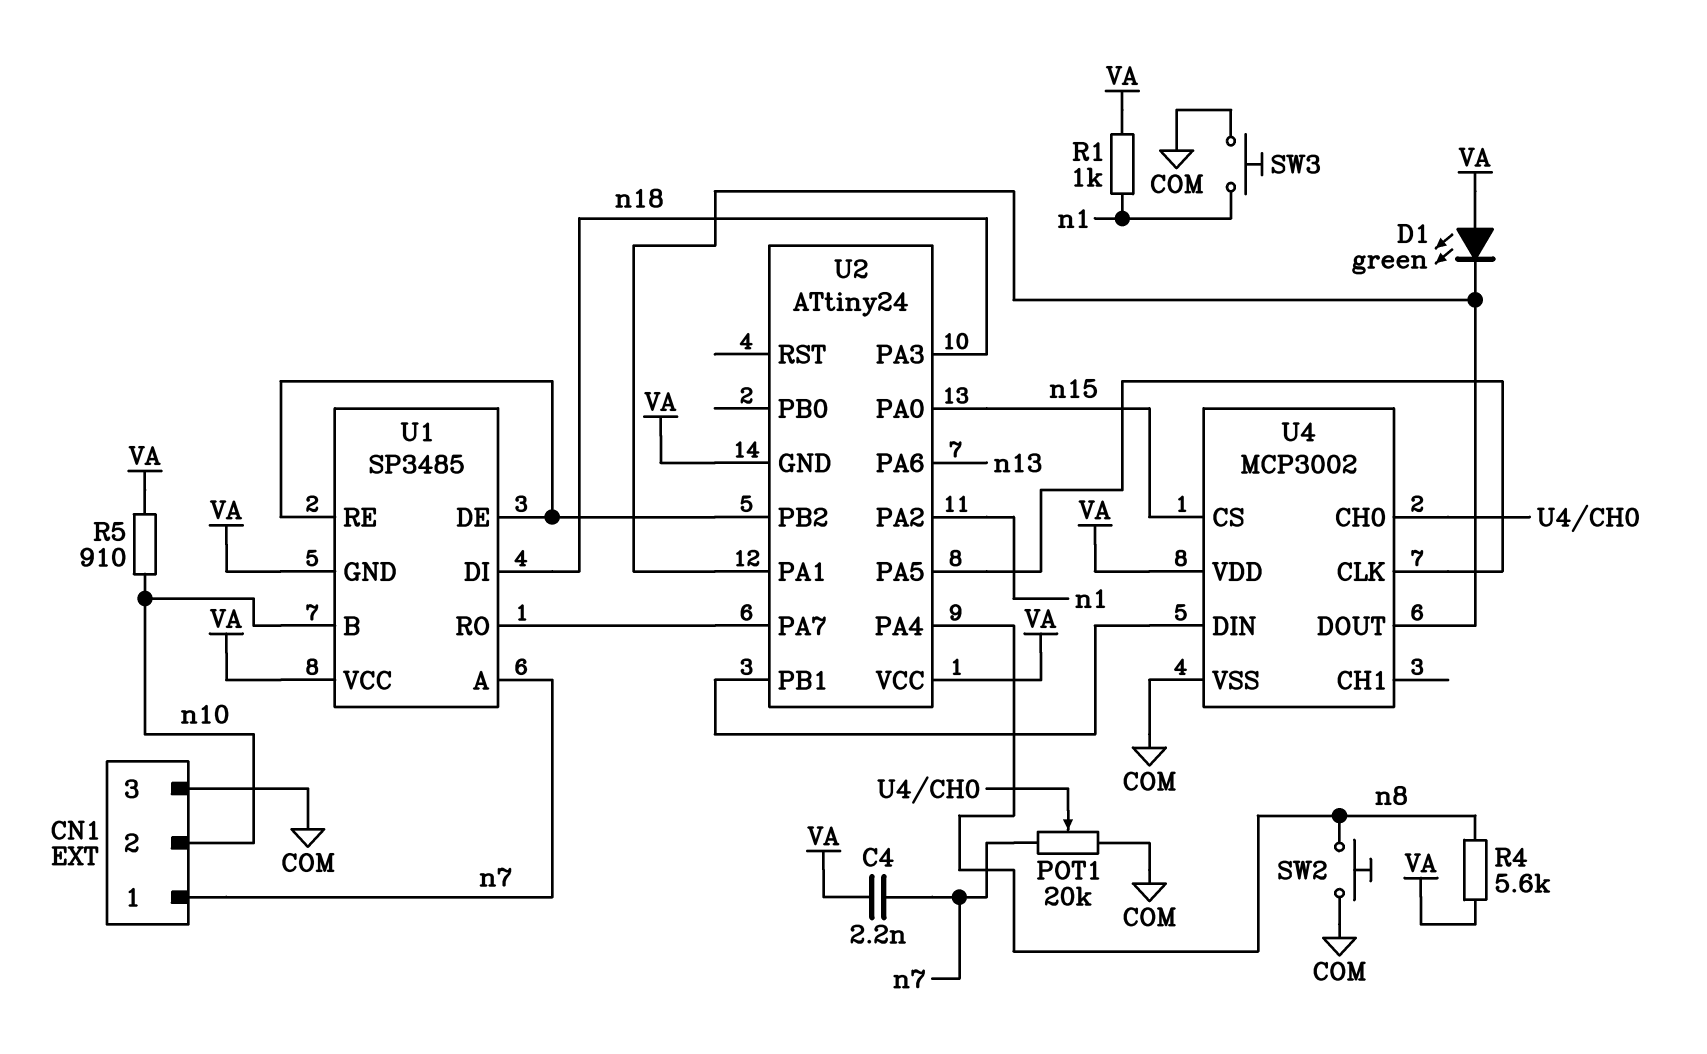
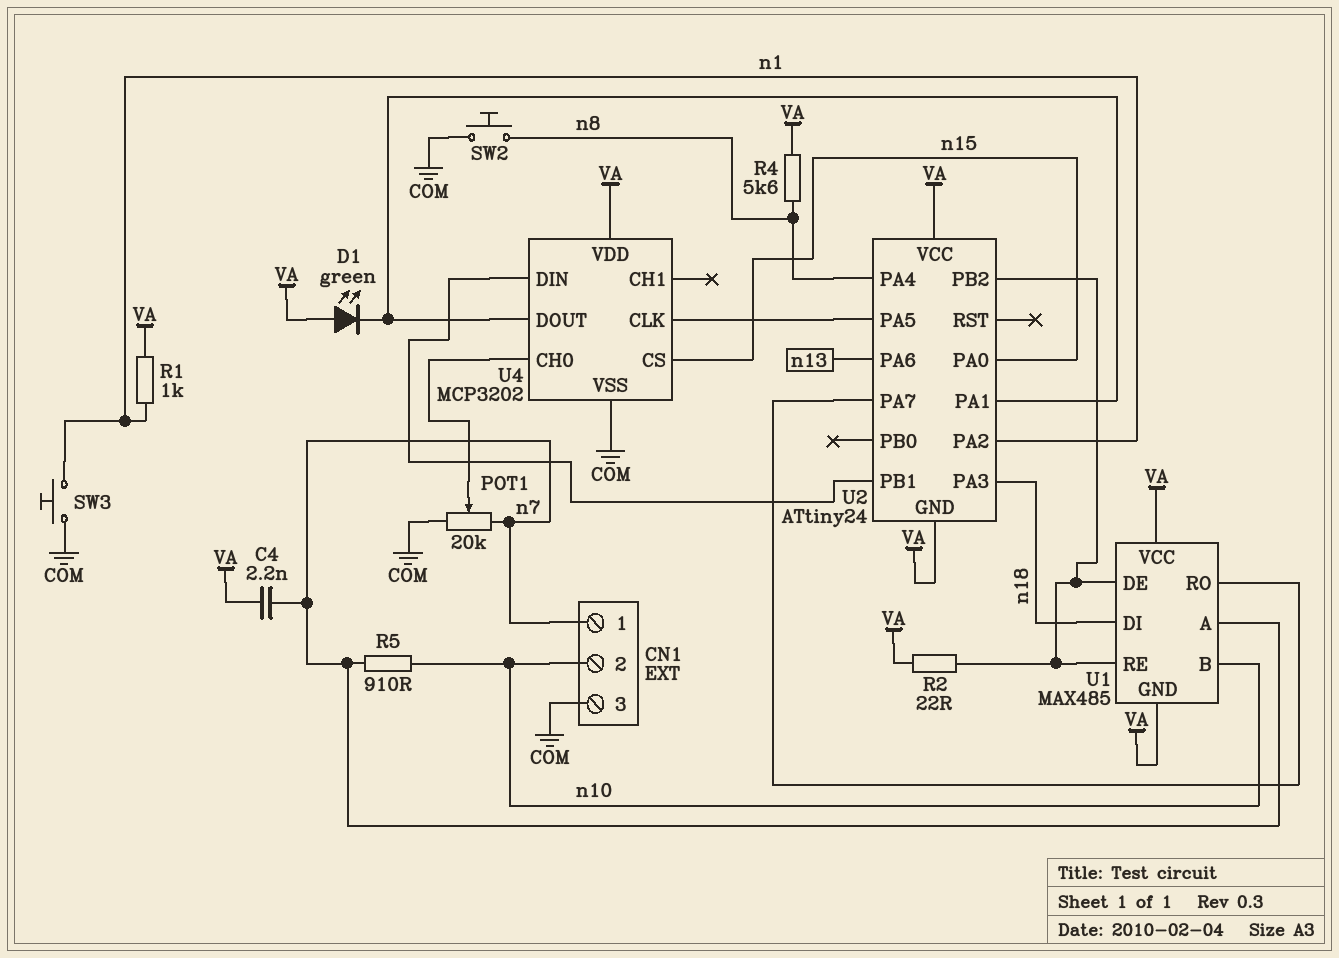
R2: none -> 22 (U1/DE, VA)
R5: 910 (VA, n10) -> 910 (n7, n10)
U1: SP3485 -> MAX485
U4: MCP3002 -> MCP3202

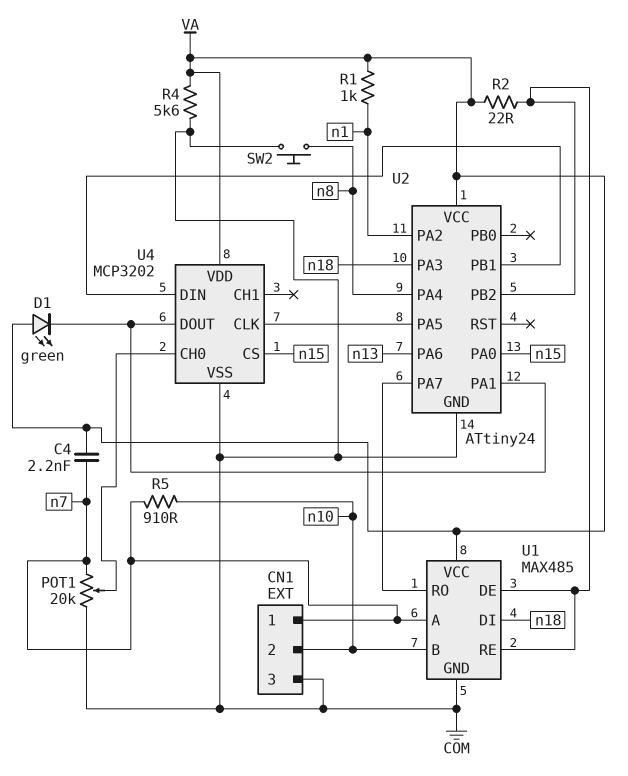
R4: 5.6k (VA, n8) -> 5.6k (COM, VA)
SW3: button (COM, n1) -> none
U1 pin GND: VA -> COM
U2 pin GND: VA -> COM

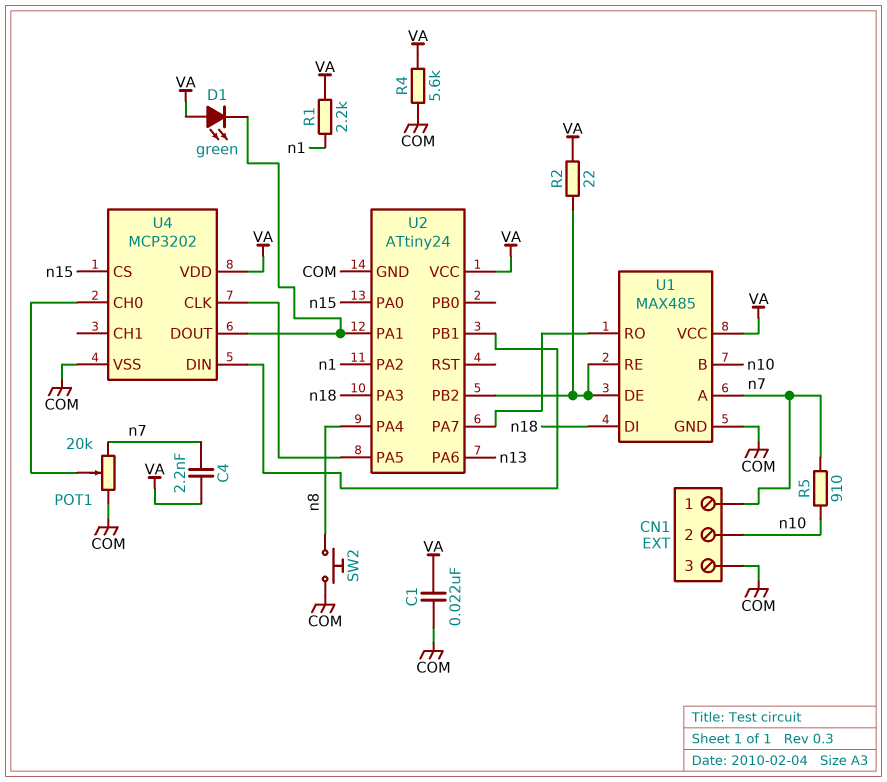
C1: none -> 22nF (COM, VA)
R1: 1k (VA, n1) -> 2.2k (VA, n1)

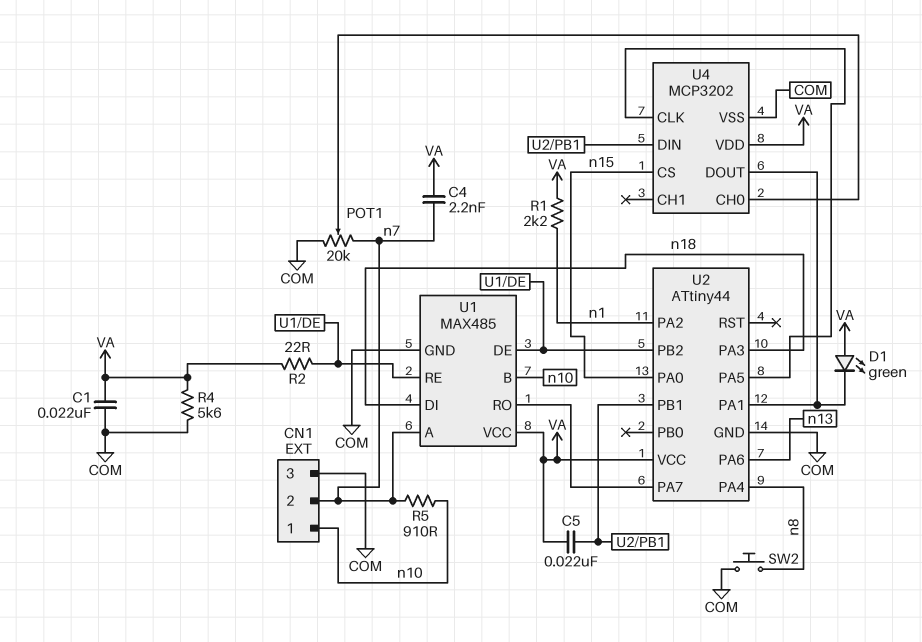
C5: none -> 22nF (U2/PB1, VA)
CN1 pin 1: n7 -> n10
CN1 pin 2: n10 -> n7
U2: ATtiny24 -> ATtiny44

